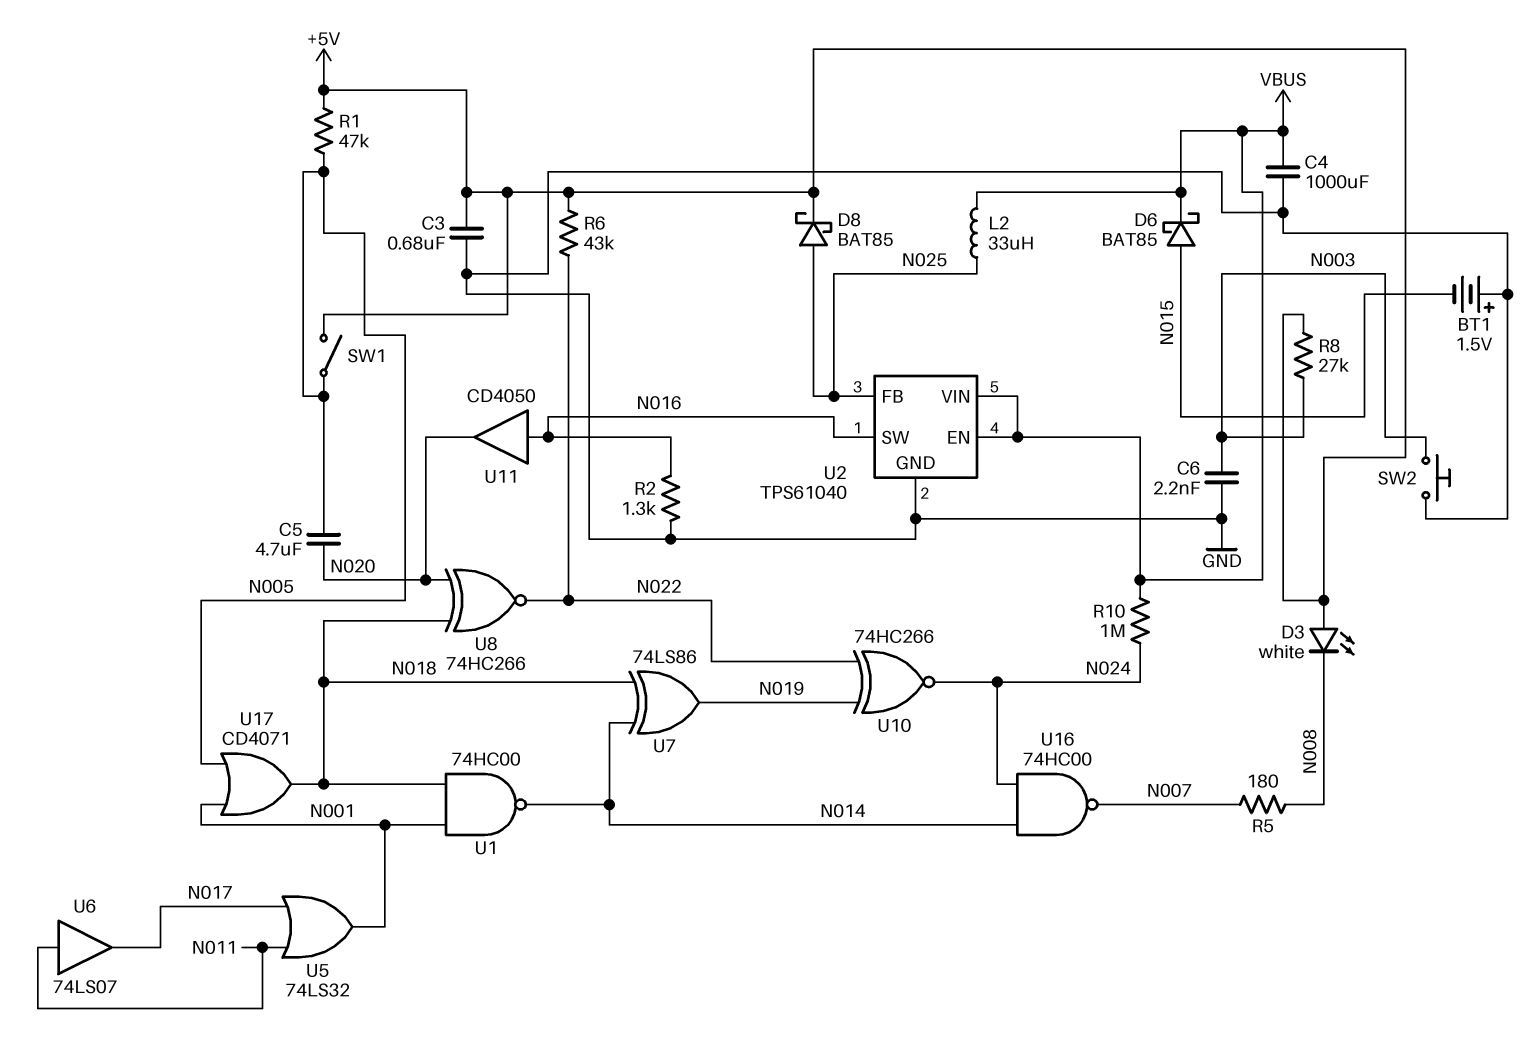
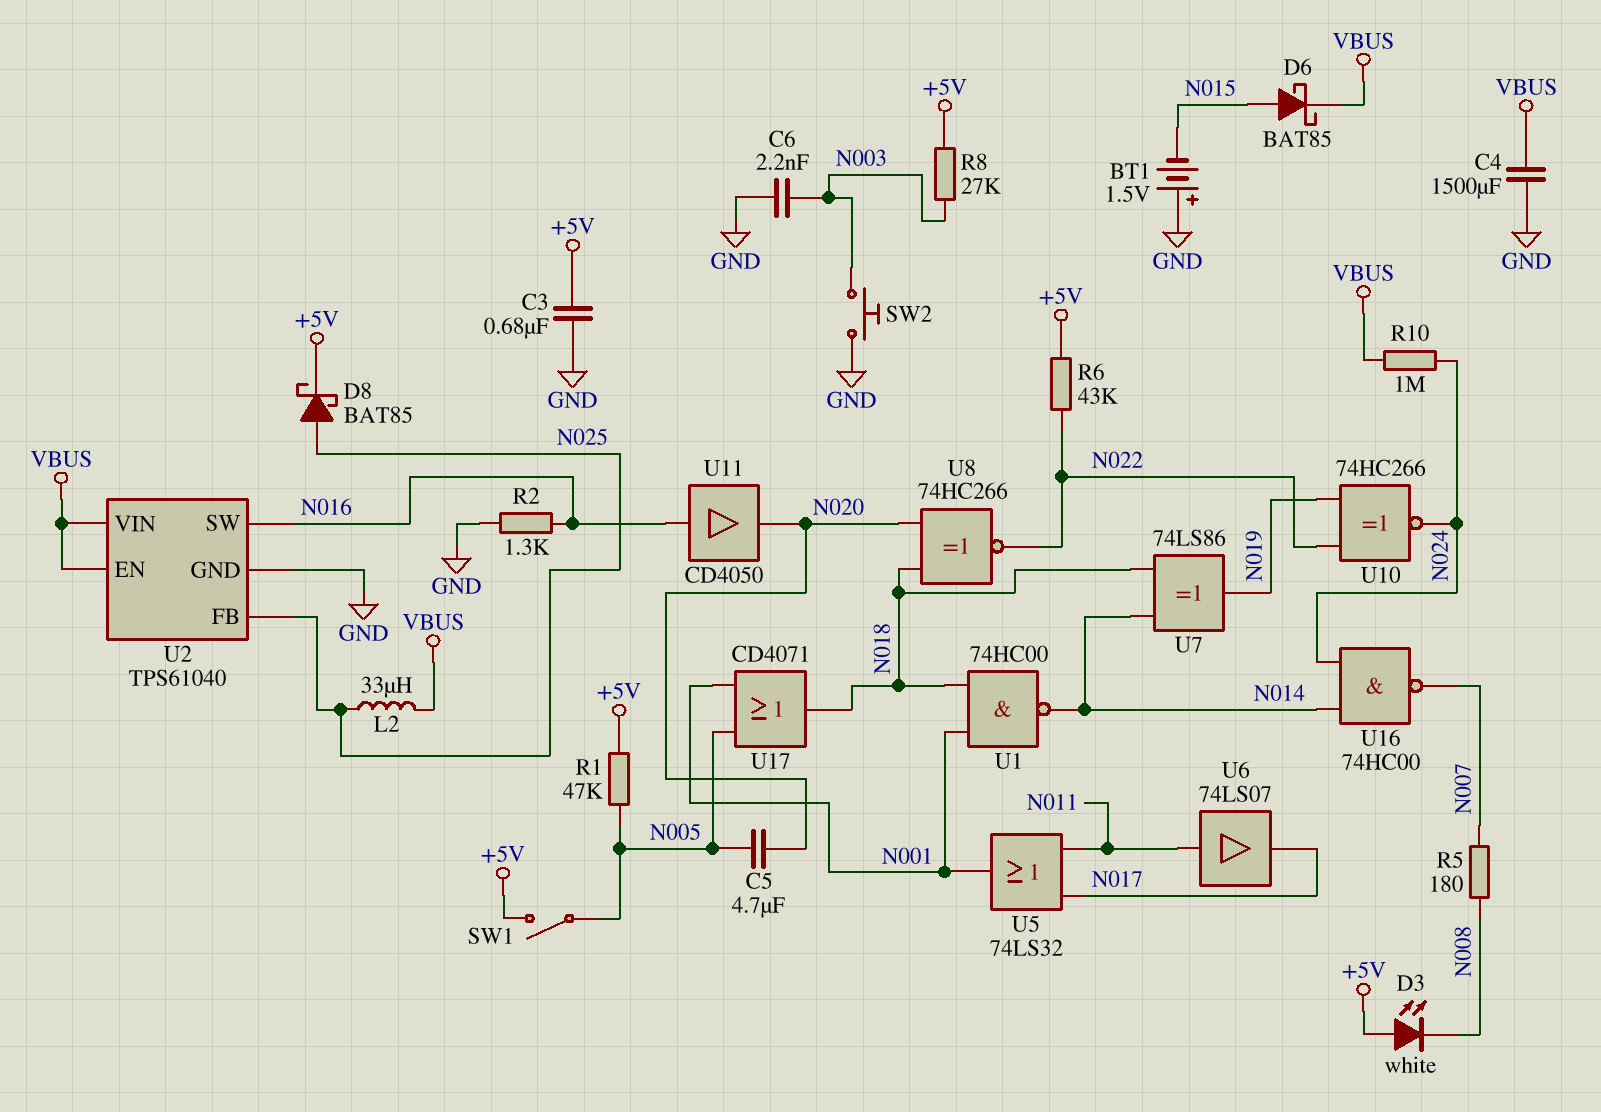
C4: 1000uF (GND, VBUS) -> 1500uF (GND, VBUS)

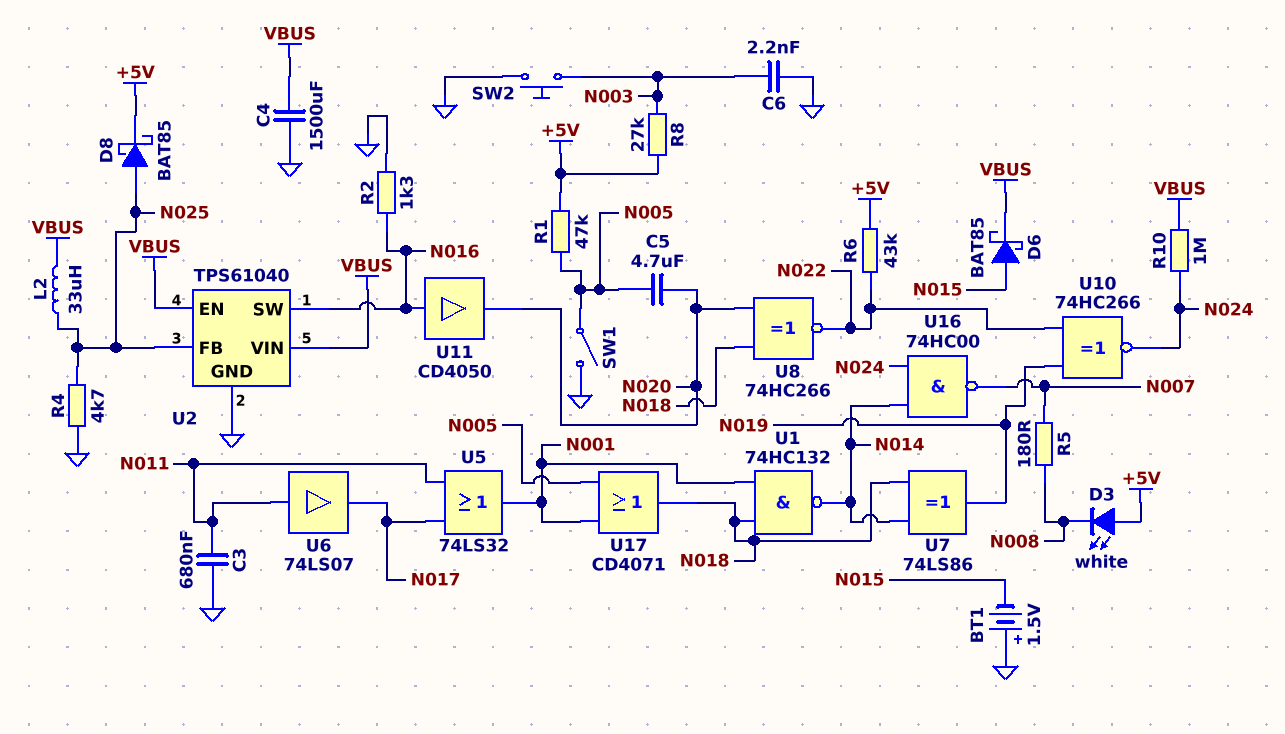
C3: 680nF (+5V, GND) -> 680nF (GND, N011)
R4: none -> 4.7k (GND, N025)
SW1: switch (+5V, N005) -> switch (GND, N005)
U1: NAND 74HC00 (in N001, in N018, out N014) -> NAND 74HC132 (in N001, in N018, out N014)

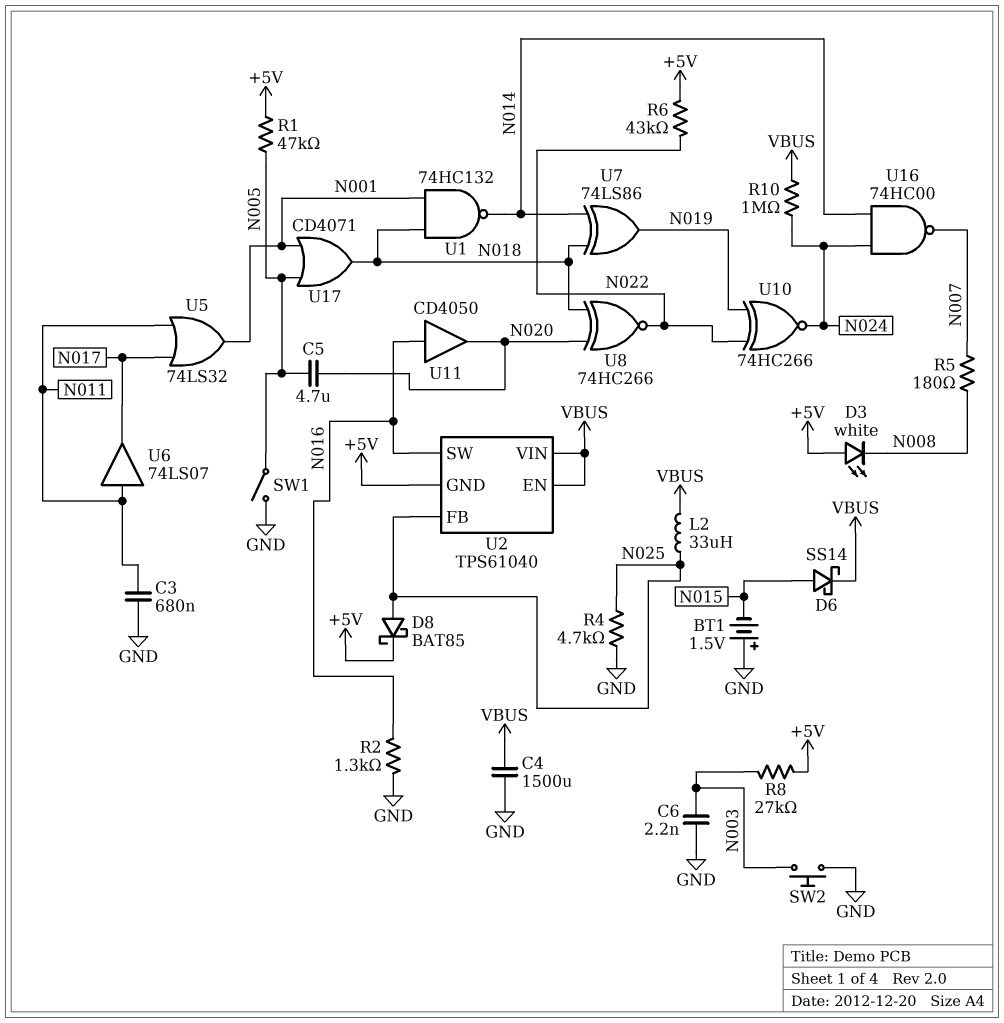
D6: schottky BAT85 (A N015, K VBUS) -> schottky SS14 (A N015, K VBUS)
U2 pin GND: GND -> +5V

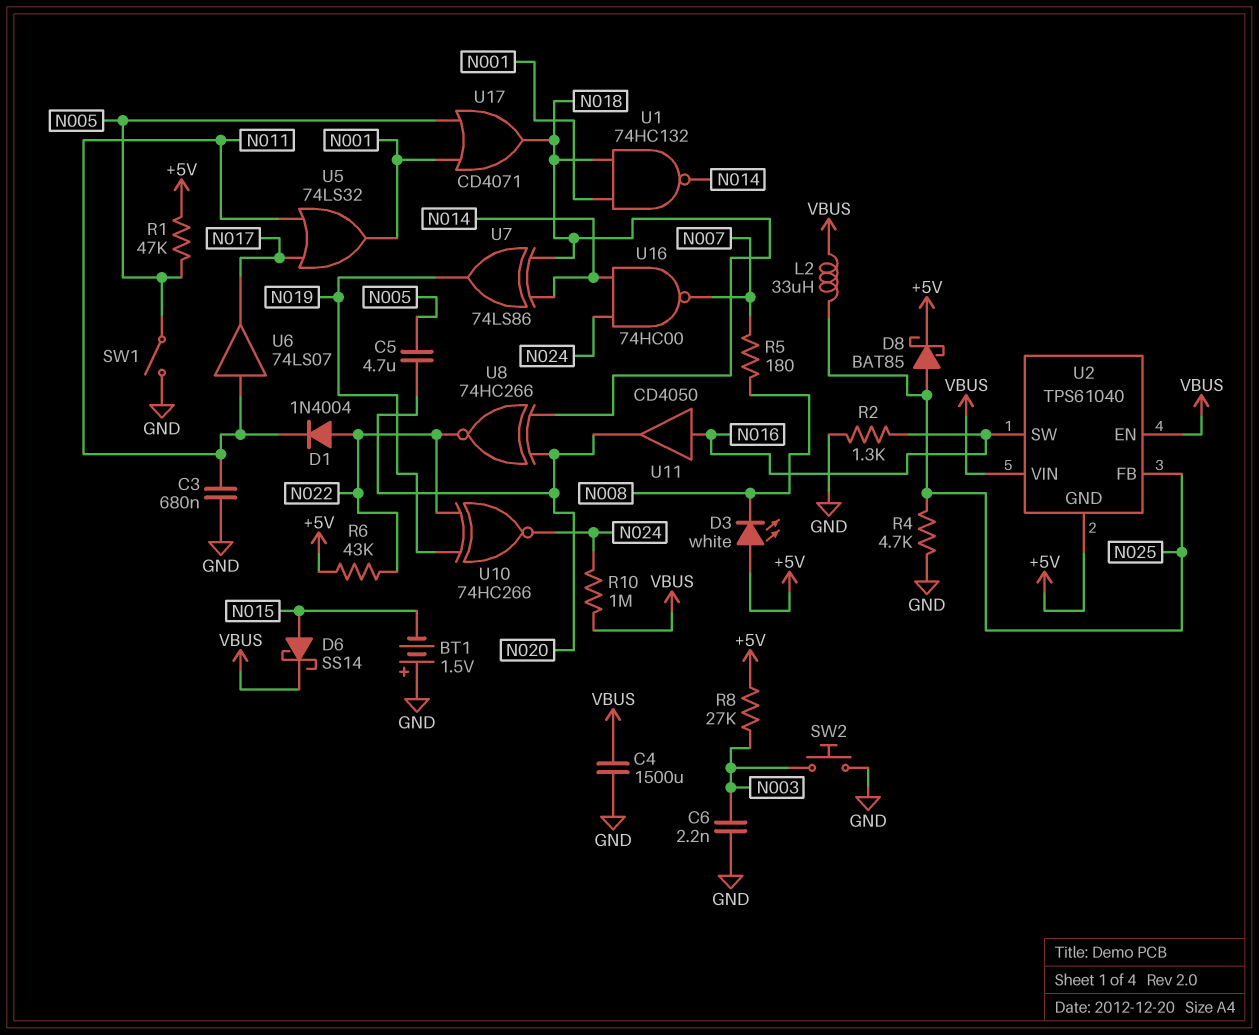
D1: none -> diode 1N4004 (A N022, K N011)

